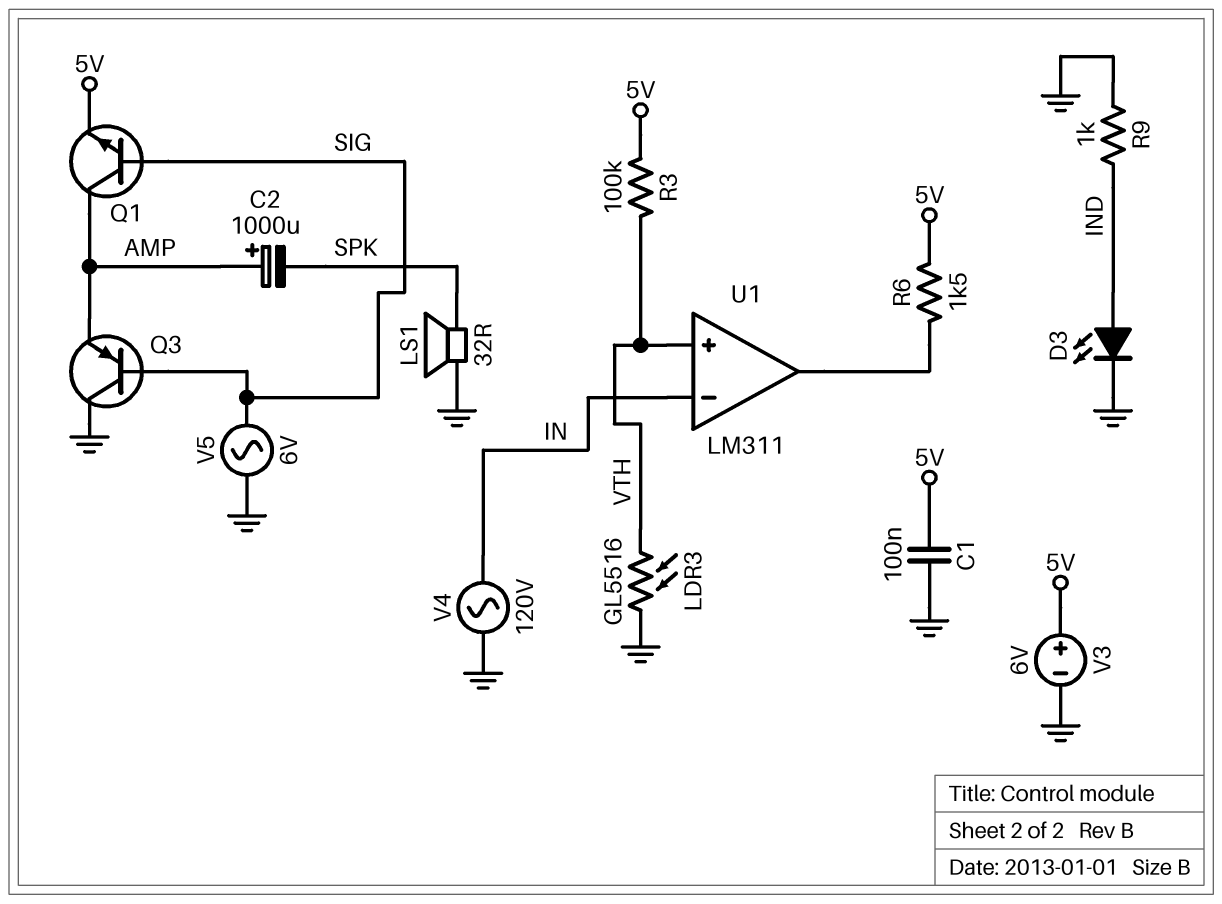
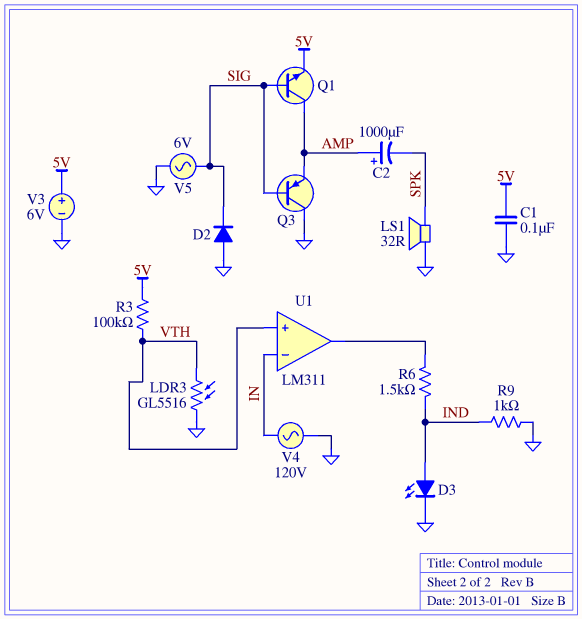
D2: none -> diode (A GND, K SIG)
R6: 1.5k (5V, U1/out) -> 1.5k (IND, U1/out)

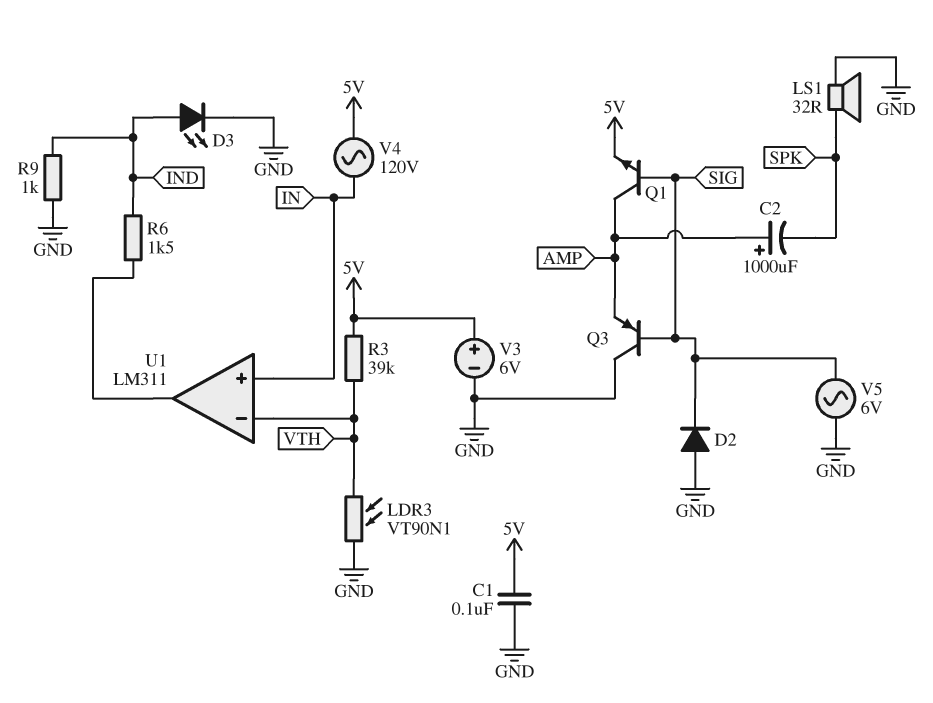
LDR3: GL5516 (GND, VTH) -> VT90N1 (GND, VTH)
R3: 100k (5V, VTH) -> 39k (5V, VTH)
U1 pin in+: VTH -> IN
U1 pin in-: IN -> VTH
V4: AC 120V (GND, IN) -> AC 120V (5V, IN)

